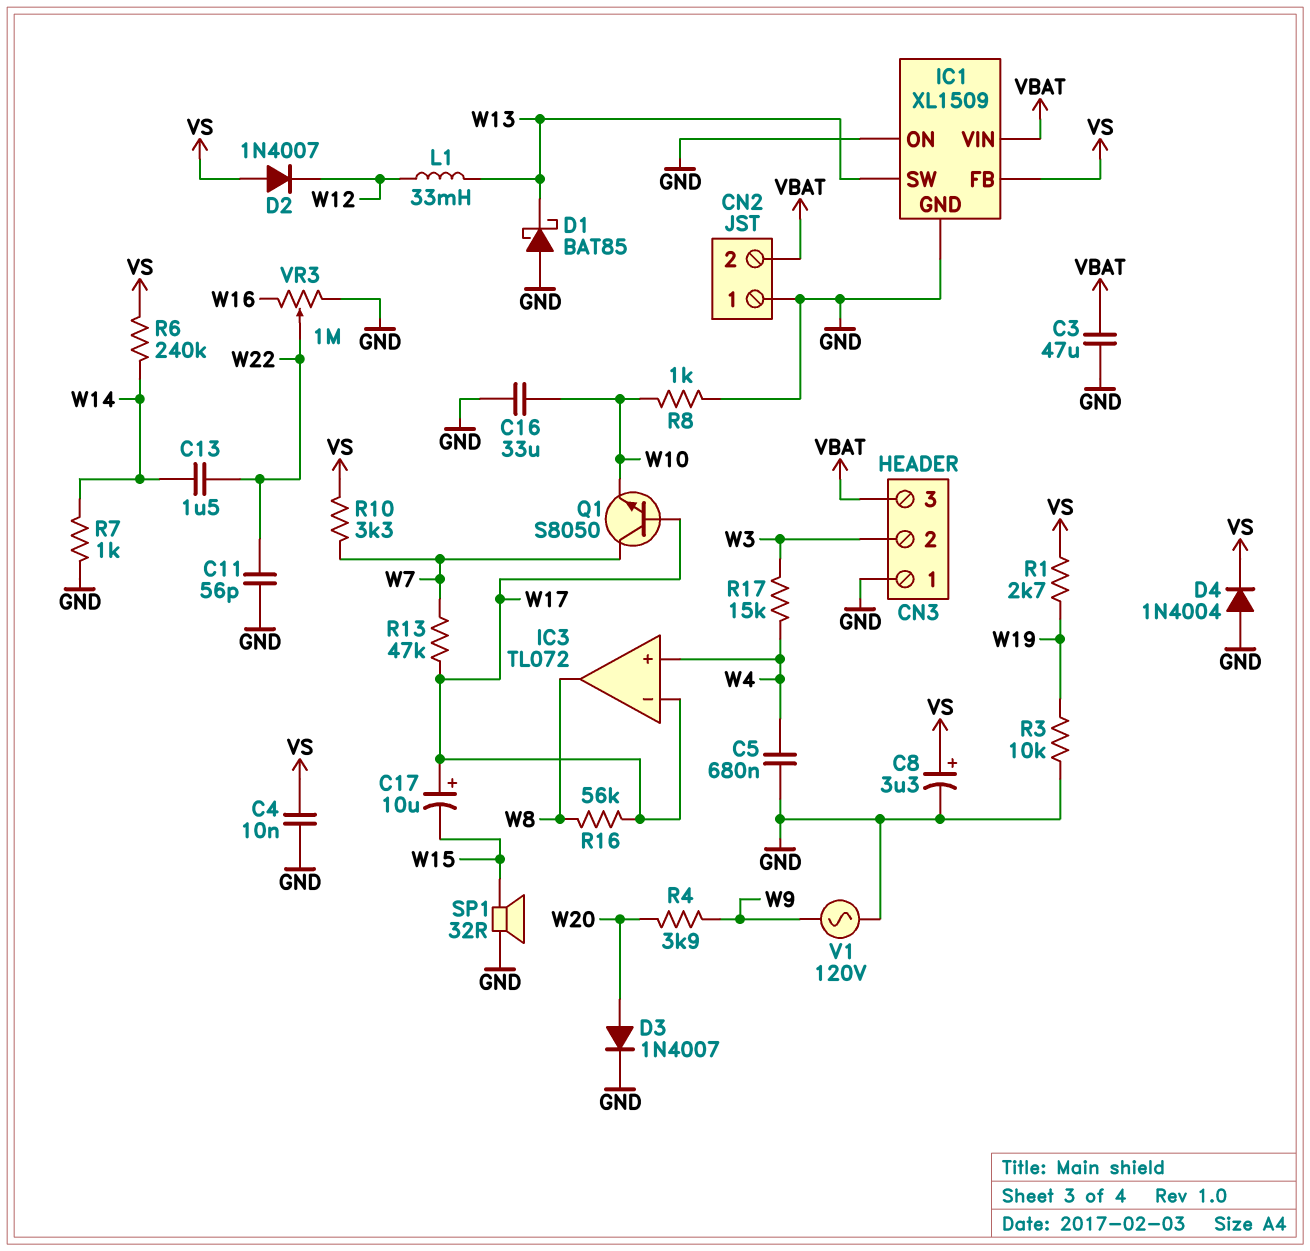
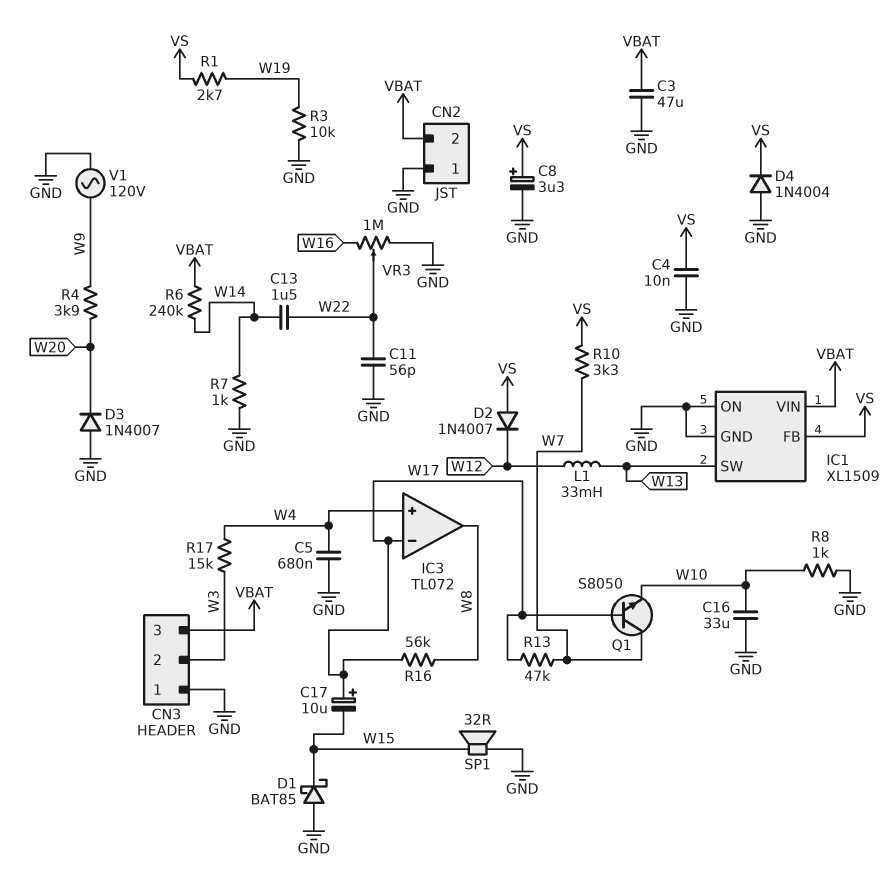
D1: schottky BAT85 (A GND, K W13) -> schottky BAT85 (A GND, K W15)
D3: diode 1N4007 (A W20, K GND) -> diode 1N4007 (A GND, K W20)
R6: 240k (VS, W14) -> 240k (VBAT, W14)

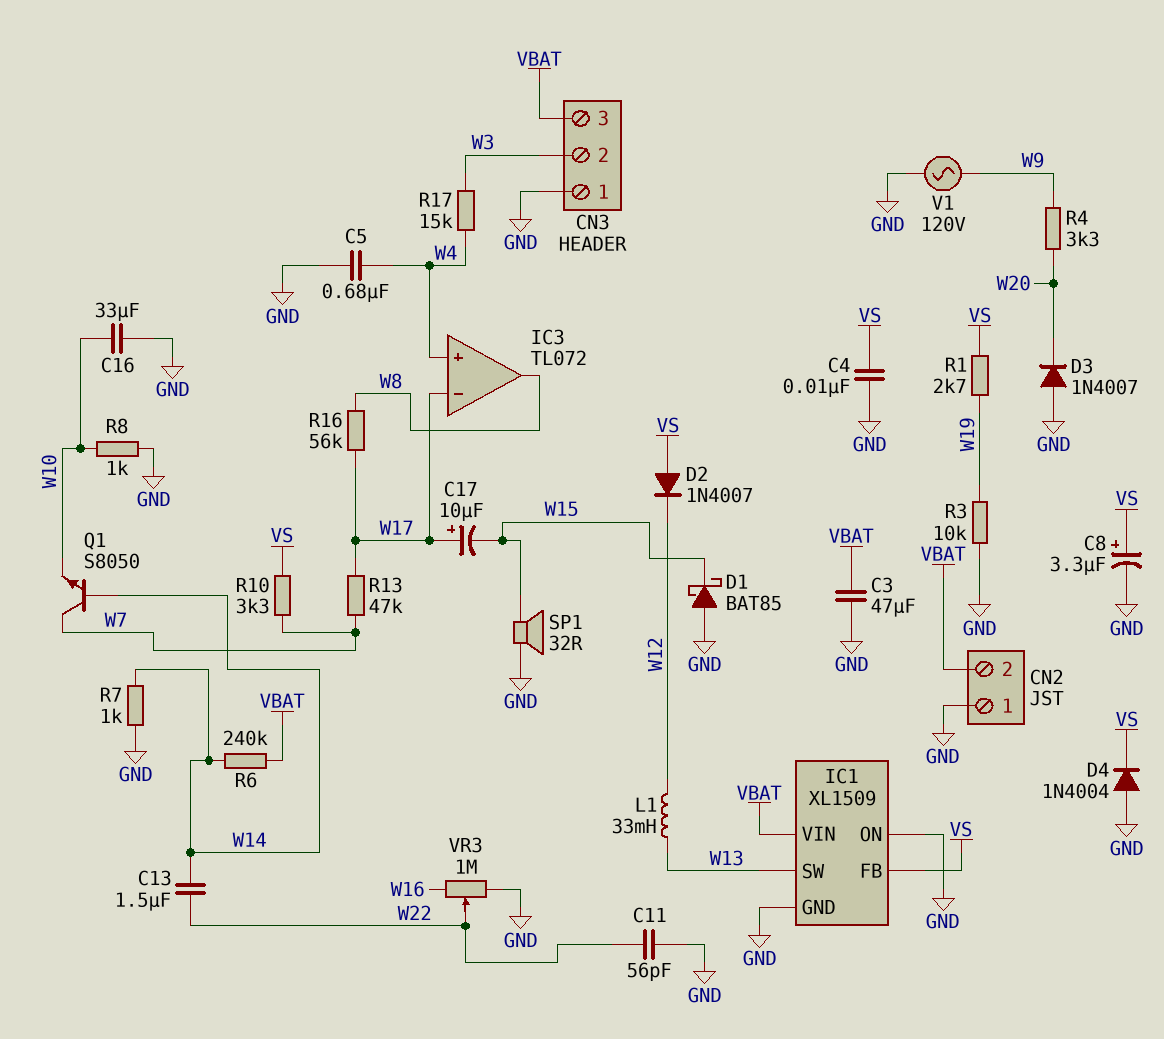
Q1: NPN S8050 (B W17, C W7, E W10) -> NPN S8050 (B W14, C W7, E W10)
R4: 3.9k (W9, W20) -> 3.3k (W9, W20)

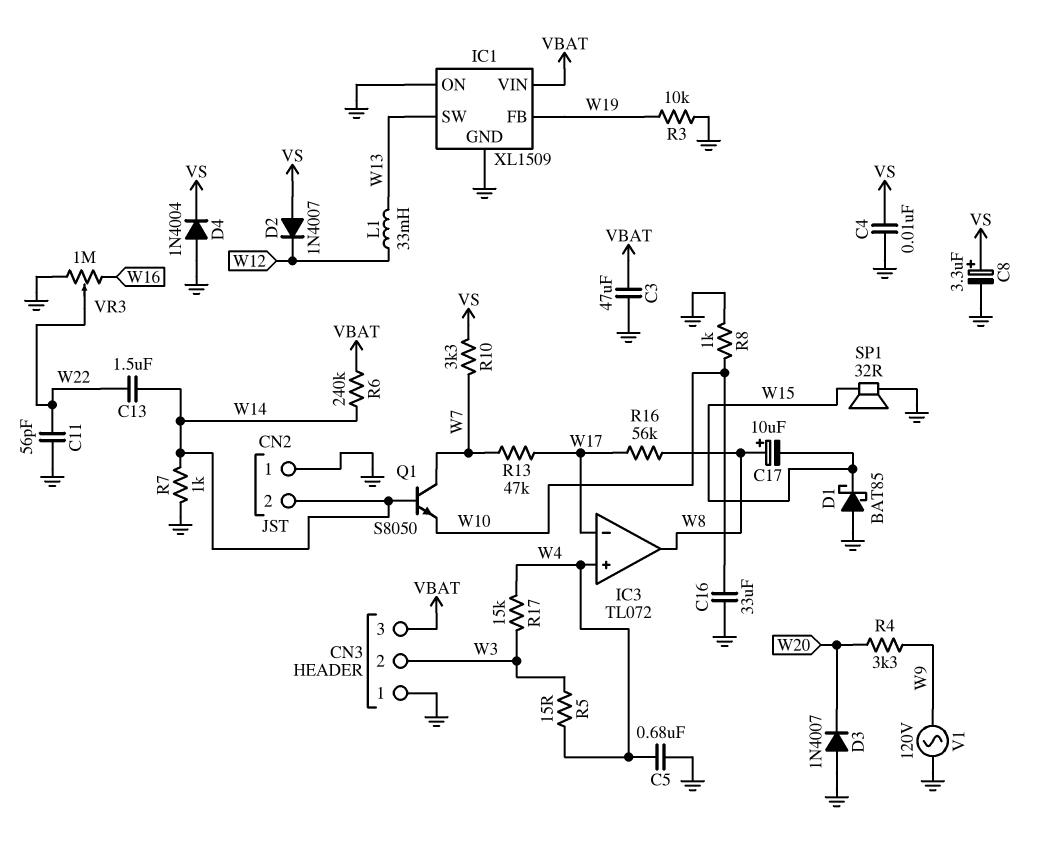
C17: 10uF (plus W17, minus W15) -> 10uF (plus W8, minus W15)
CN2 pin 2: VBAT -> W14
IC1 pin FB: VS -> W19
R1: 2.7k (VS, W19) -> none
R5: none -> 15 (W3, W4)

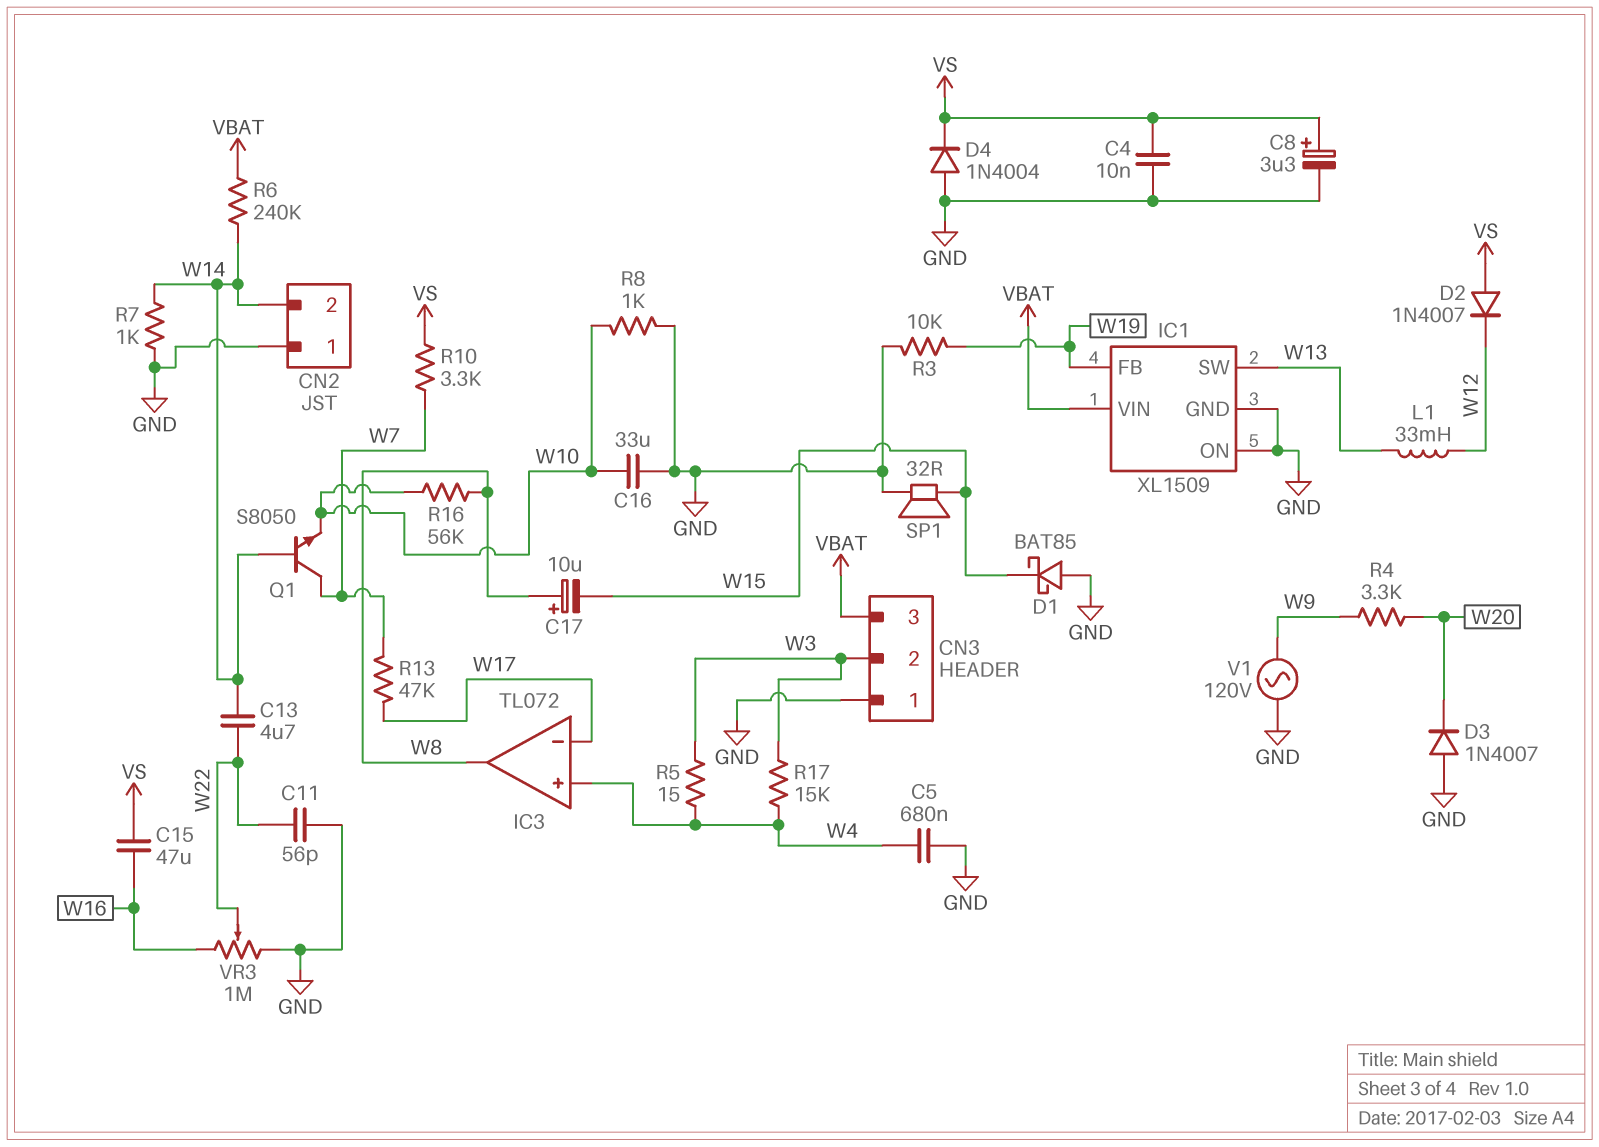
C3: 47uF (GND, VBAT) -> none
C13: 1.5uF (W14, W22) -> 4.7uF (W14, W22)
C15: none -> 47uF (VS, W16)
R16: 56k (W8, W17) -> 56k (W8, W10)

